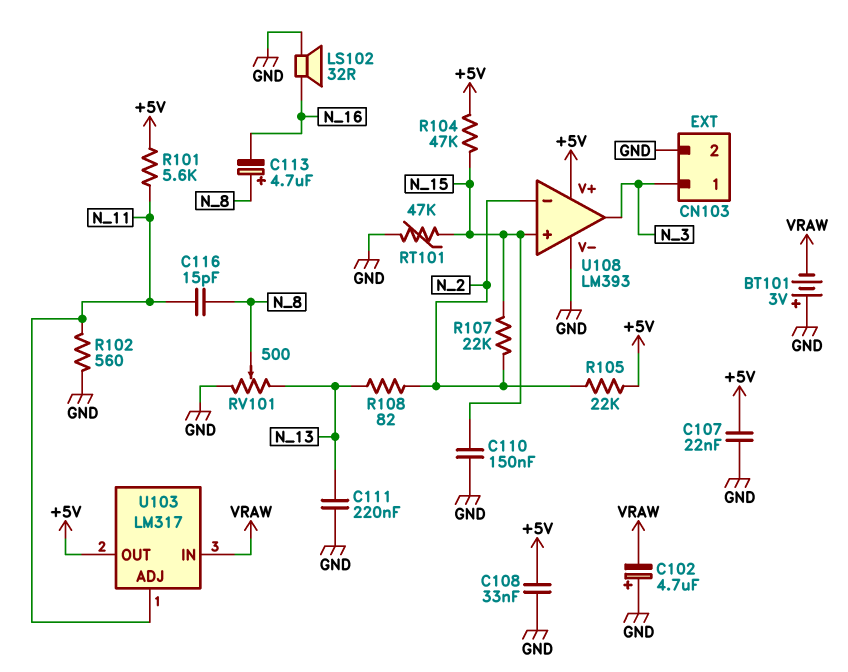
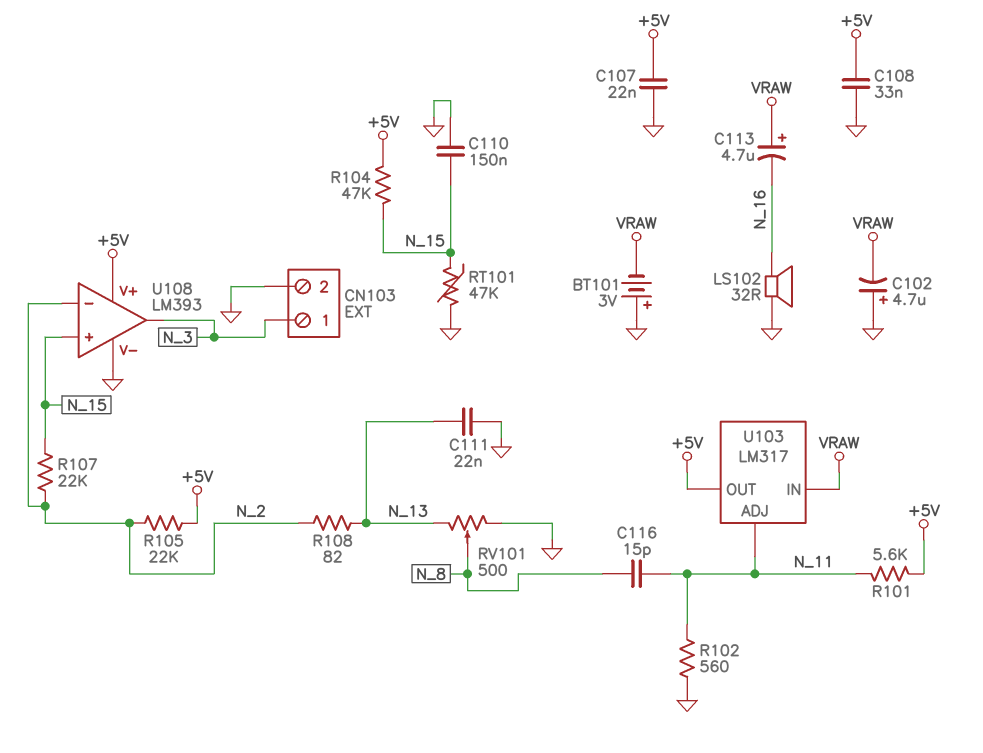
C111: 220nF (GND, N_13) -> 22nF (GND, N_13)
C113: 4.7uF (plus N_8, minus N_16) -> 4.7uF (plus VRAW, minus N_16)

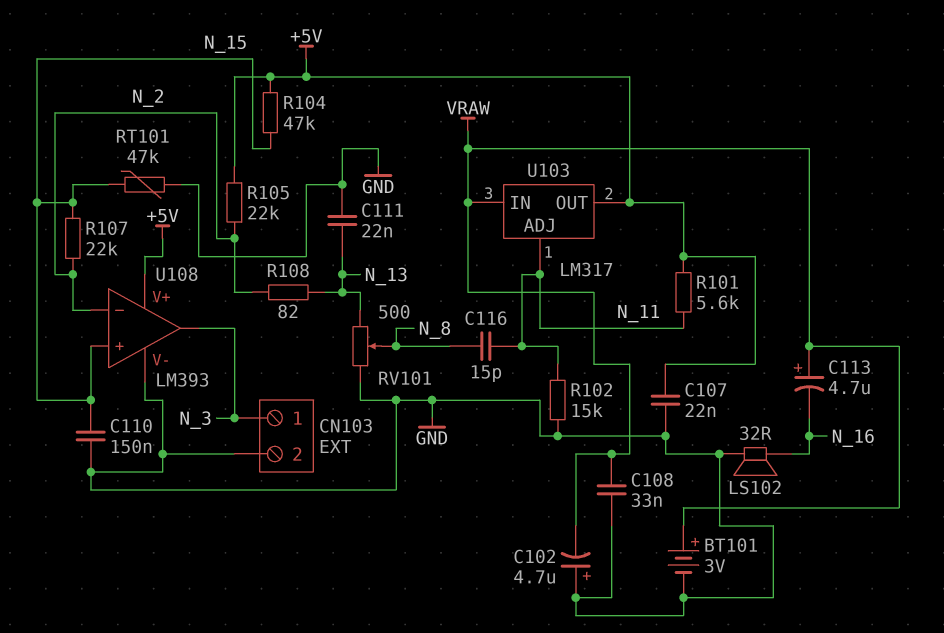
BT101: 3V (plus GND, minus VRAW) -> 3V (plus VRAW, minus GND)
C108: 33nF (+5V, GND) -> 33nF (GND, VRAW)
R102: 560 (GND, N_11) -> 15k (GND, N_11)

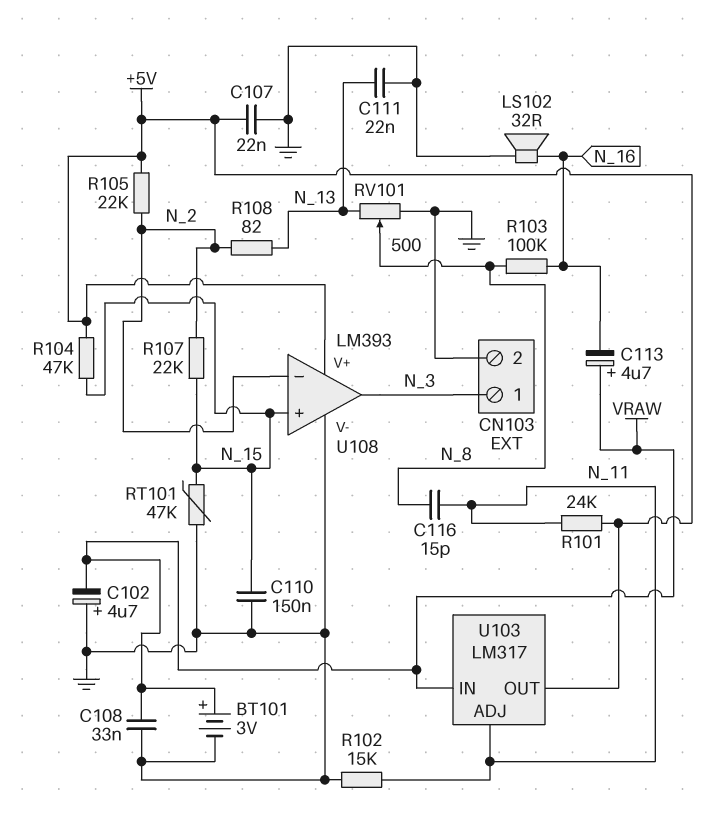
R101: 5.6k (+5V, N_11) -> 24k (+5V, N_11)
R103: none -> 100k (N_8, N_16)

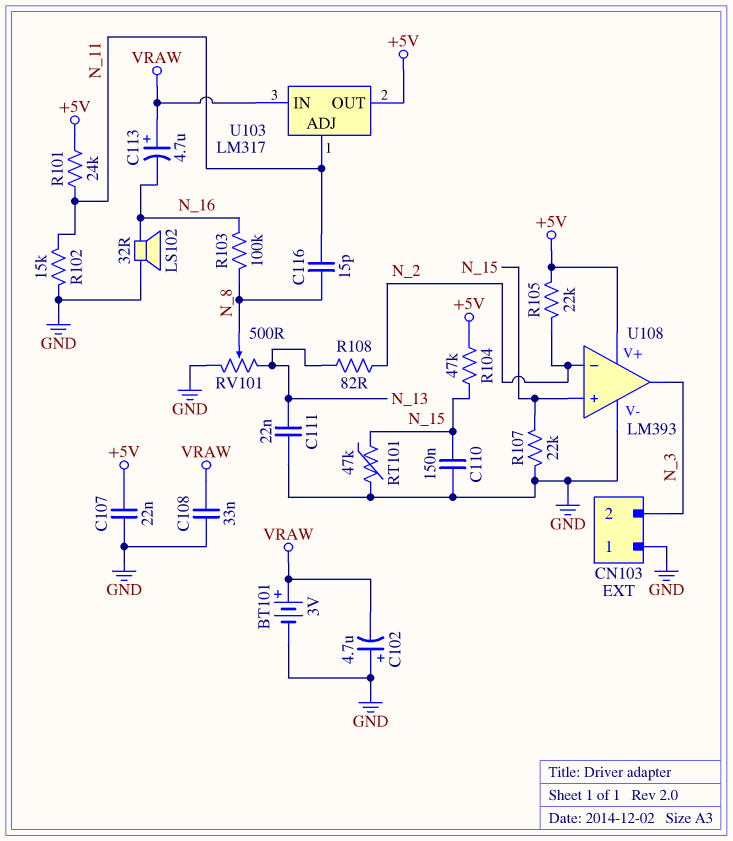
CN103 pin 1: N_3 -> GND
CN103 pin 2: GND -> N_3
R107: 22k (N_2, N_15) -> 22k (GND, N_15)

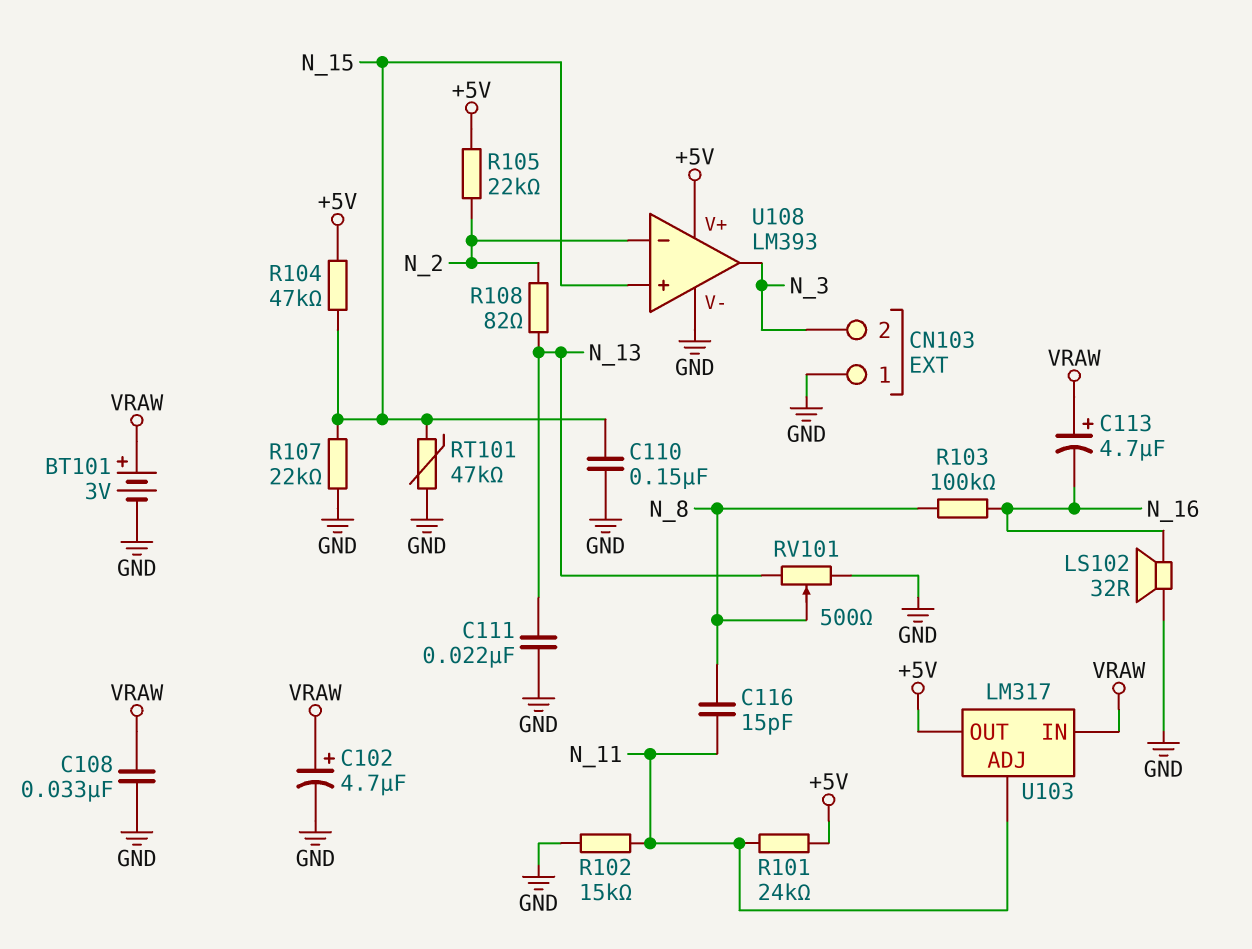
C102: 4.7uF (plus GND, minus VRAW) -> 4.7uF (plus VRAW, minus GND)
C107: 22nF (+5V, GND) -> none

